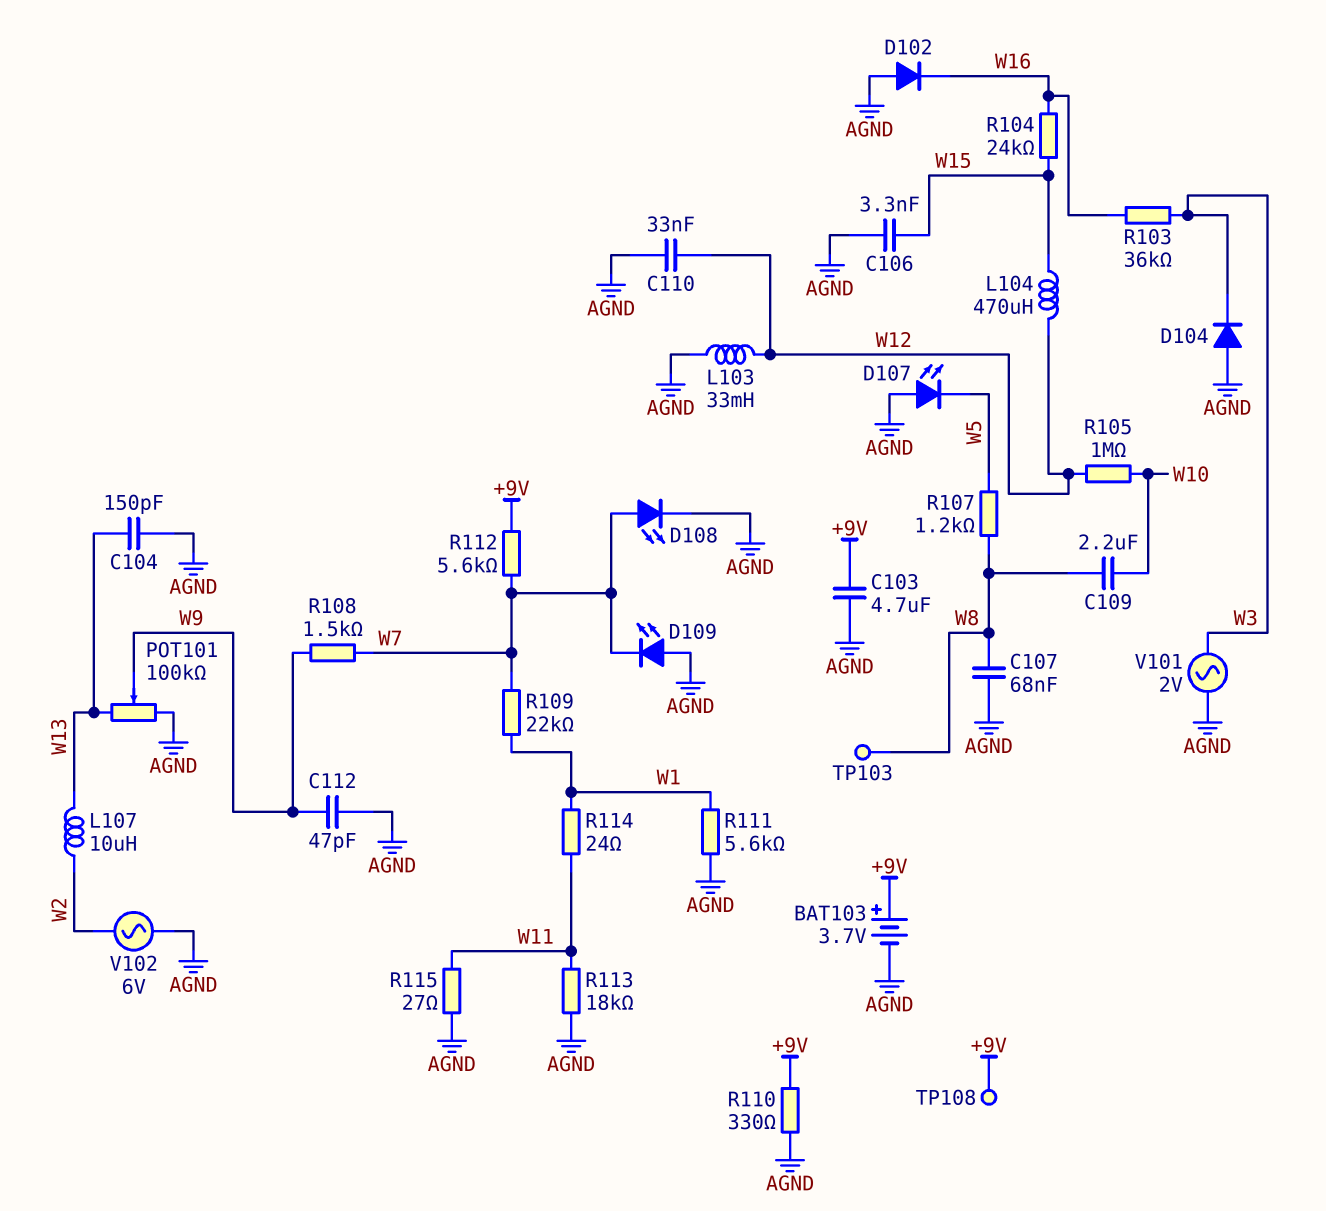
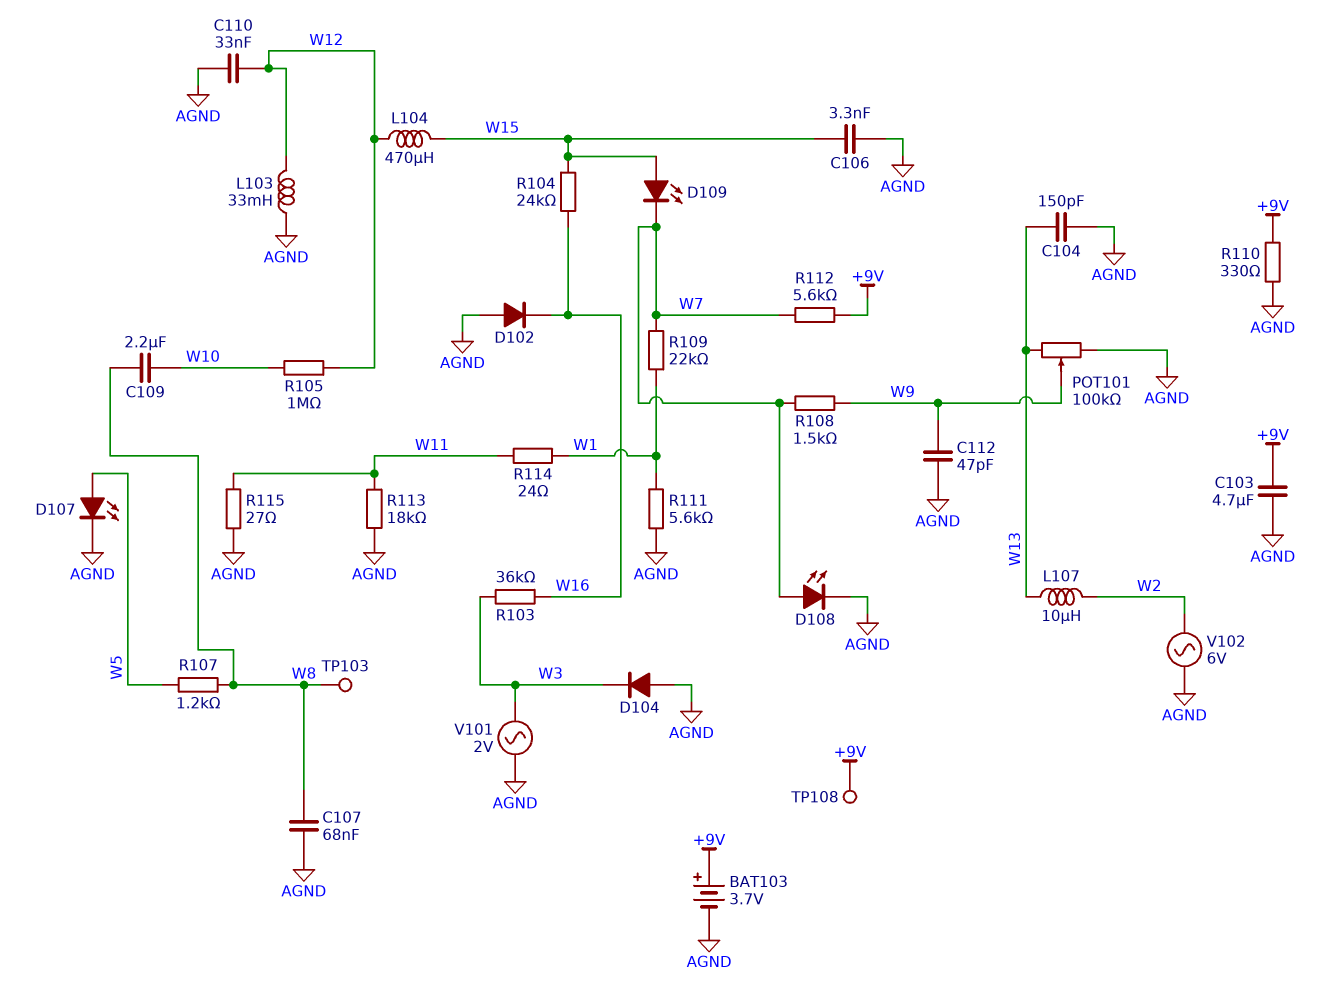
D107: LED (A AGND, K W5) -> LED (A W5, K AGND)
D109: LED (A AGND, K W7) -> LED (A W15, K W7)

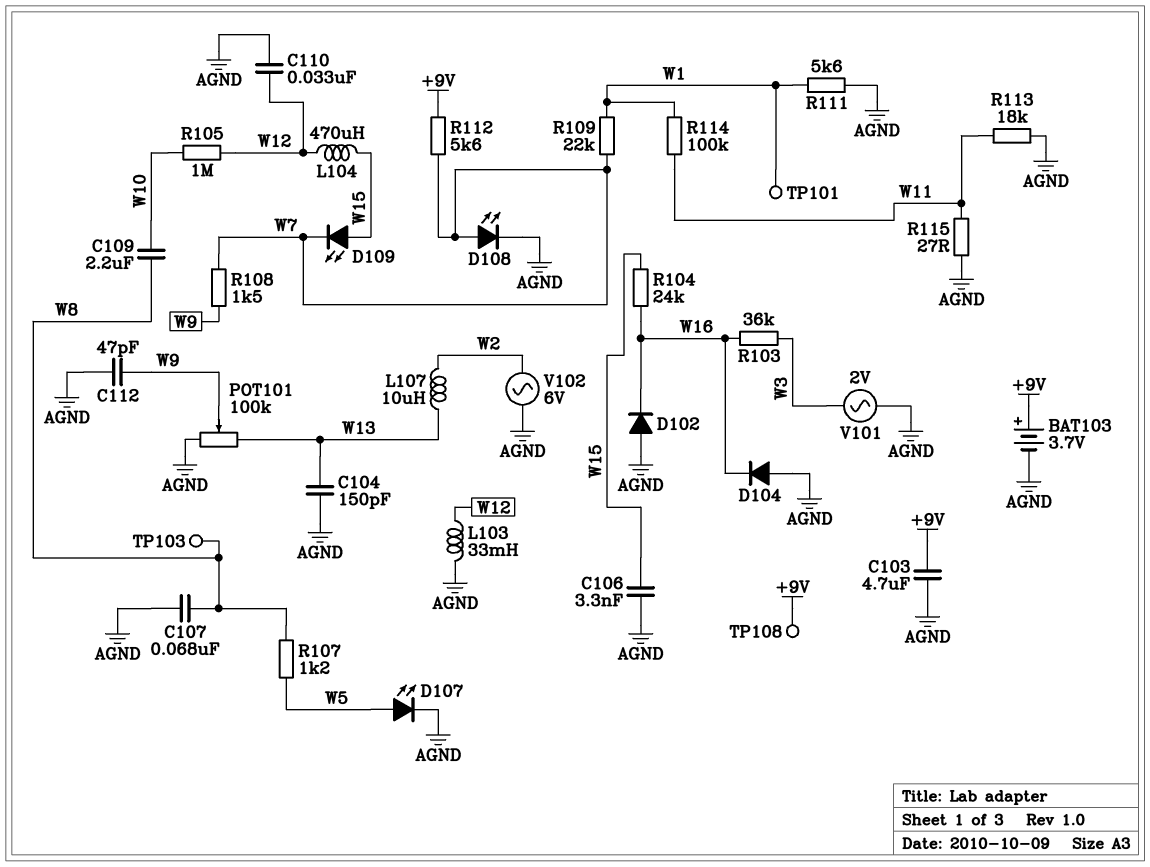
D104: diode (A AGND, K W3) -> diode (A AGND, K W16)
R110: 330 (+9V, AGND) -> none
R114: 24 (W1, W11) -> 100k (W1, W11)
TP101: none -> test point (W1)

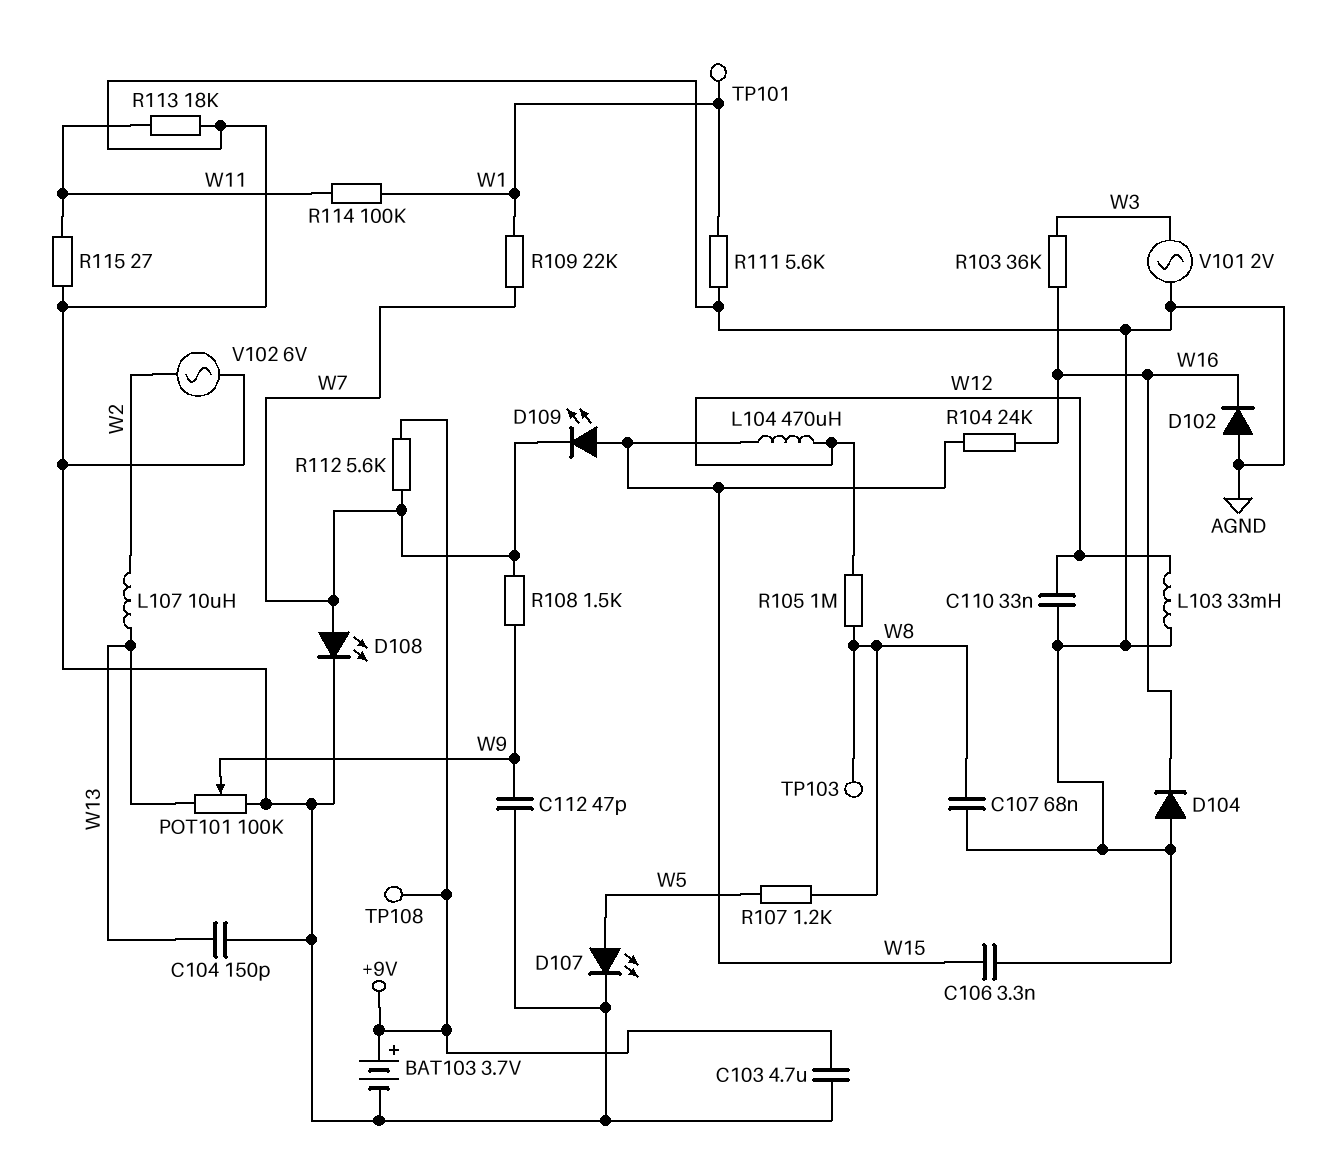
C109: 2.2uF (W8, W10) -> none
R105: 1M (W10, W12) -> 1M (W8, W12)

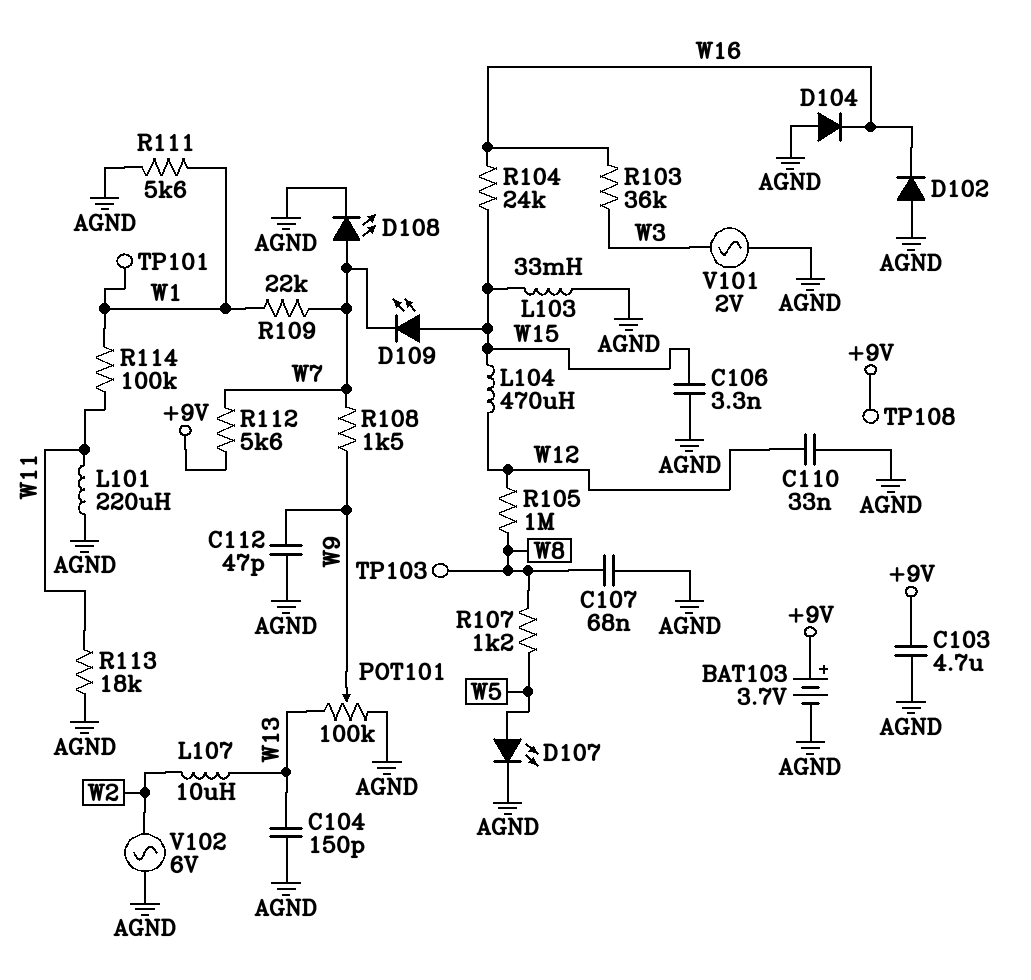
L101: none -> 220uH (AGND, W11)
L103: 33mH (AGND, W12) -> 33mH (AGND, W15)
R115: 27 (AGND, W11) -> none

